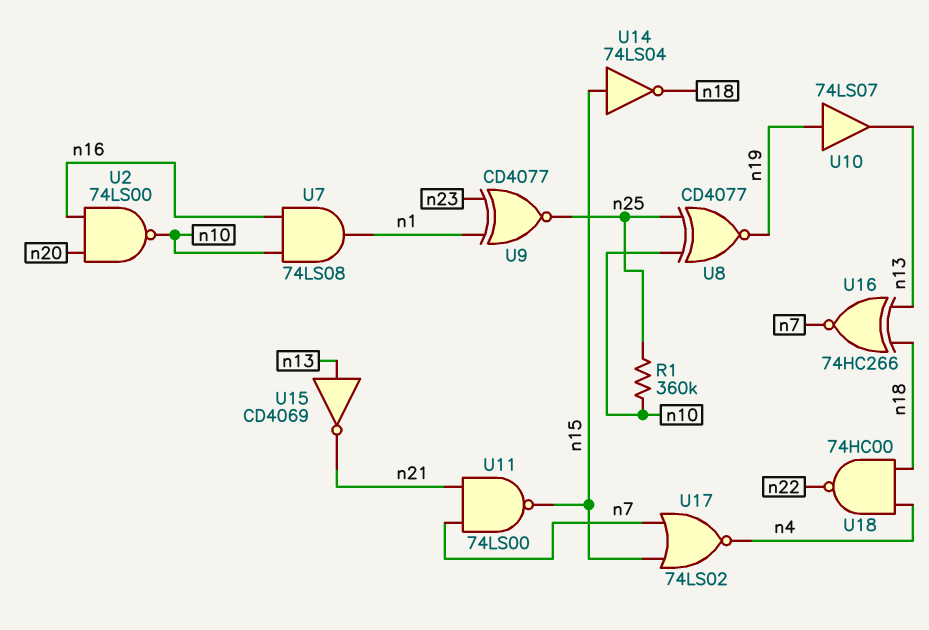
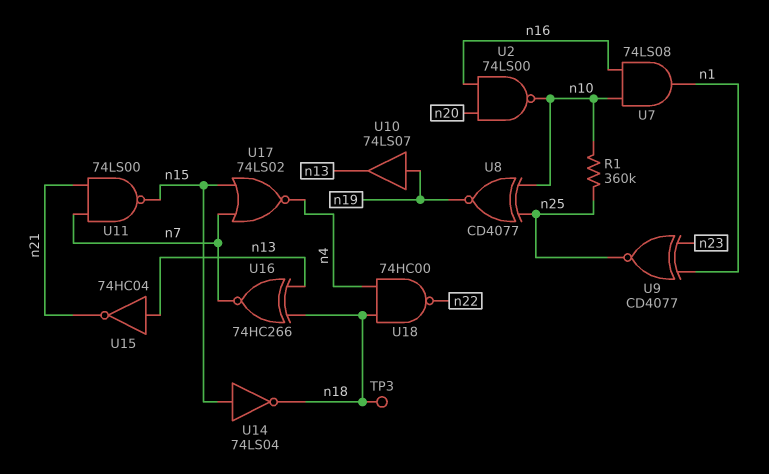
TP3: none -> test point (n18)
U15: NOT CD4069 (in n13, out n21) -> NOT 74HC04 (in n13, out n21)

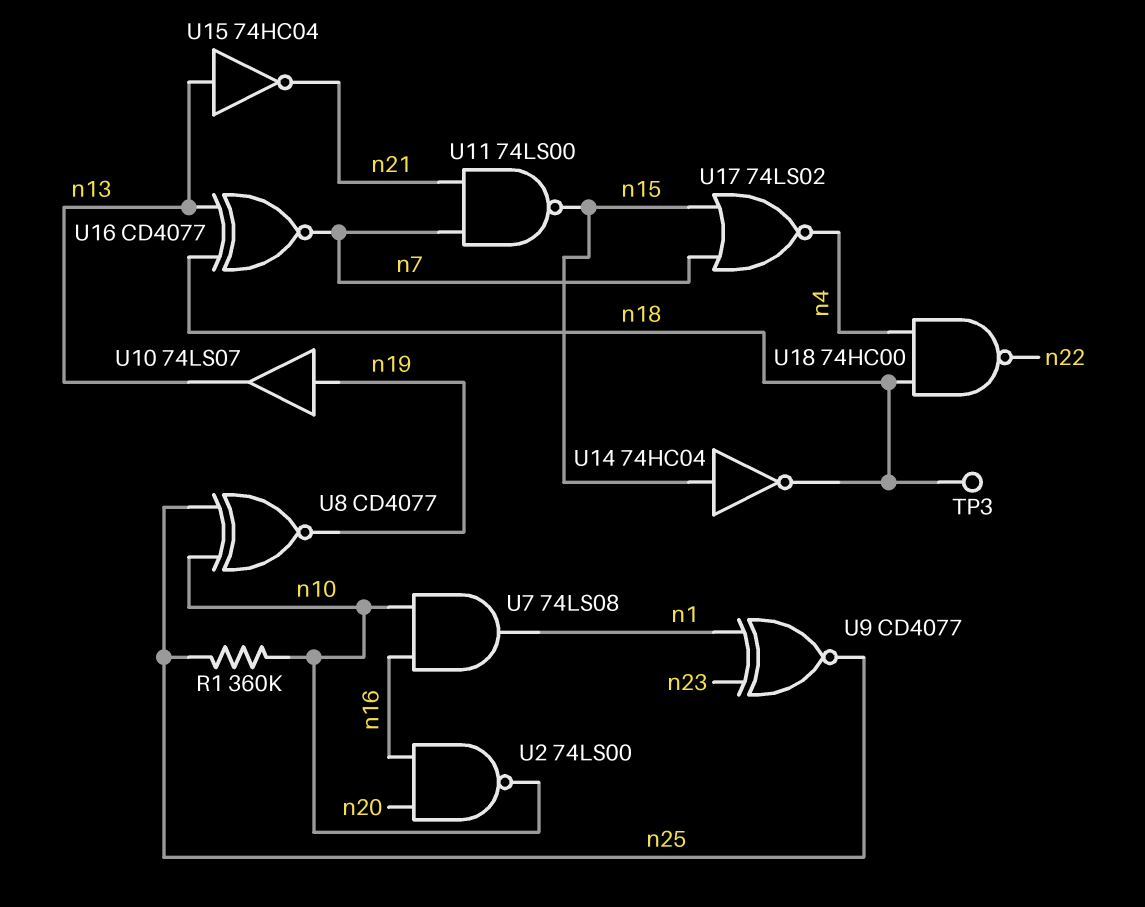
U14: NOT 74LS04 (in n15, out n18) -> NOT 74HC04 (in n15, out n18)
U16: XNOR 74HC266 (in n13, in n18, out n7) -> XNOR CD4077 (in n13, in n18, out n7)

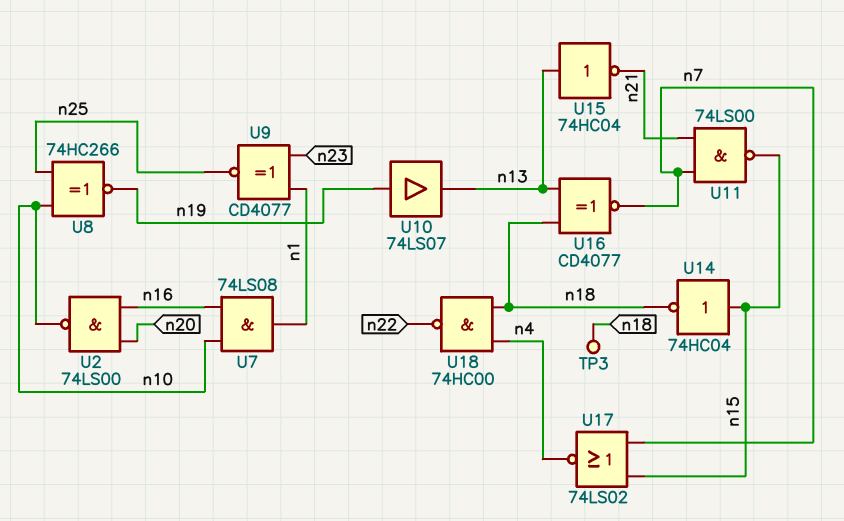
R1: 360k (n10, n25) -> none
U8: XNOR CD4077 (in n10, in n25, out n19) -> XNOR 74HC266 (in n10, in n25, out n19)

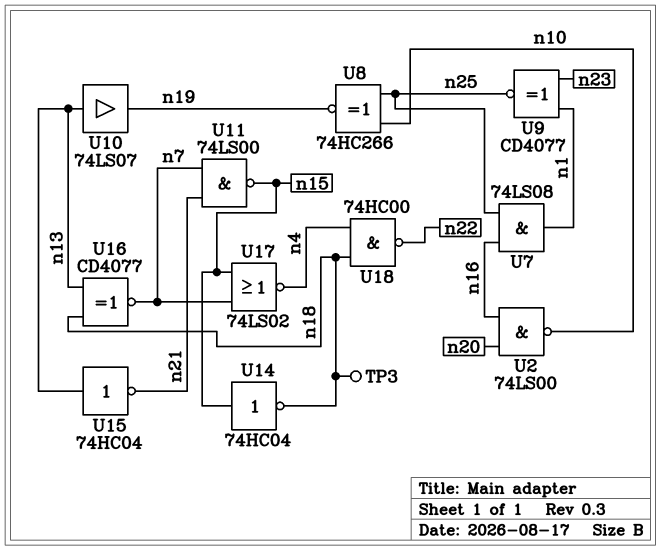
U7: AND 74LS08 (in n10, in n16, out n1) -> AND 74LS08 (in n16, in n25, out n1)
U10: buffer 74LS07 (in n19, out n13) -> buffer 74LS07 (in n13, out n19)

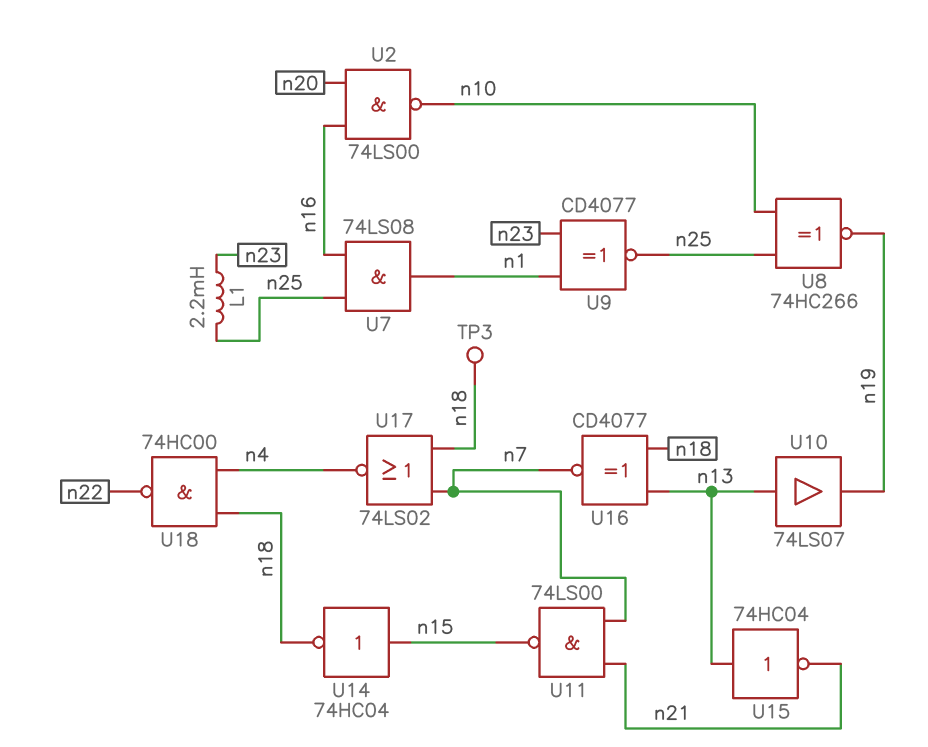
L1: none -> 2.2mH (n23, n25)
U17: NOR 74LS02 (in n7, in n15, out n4) -> NOR 74LS02 (in n7, in n18, out n4)

